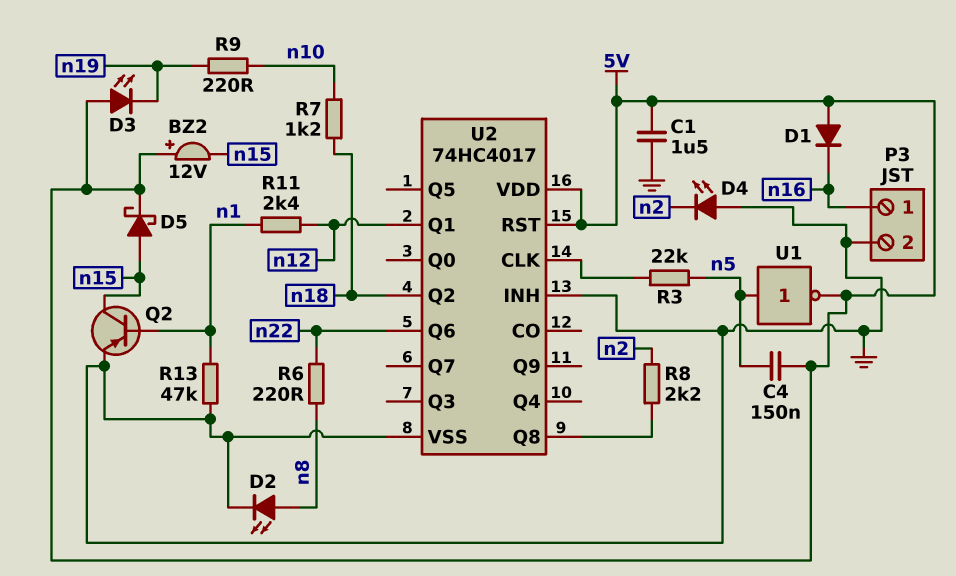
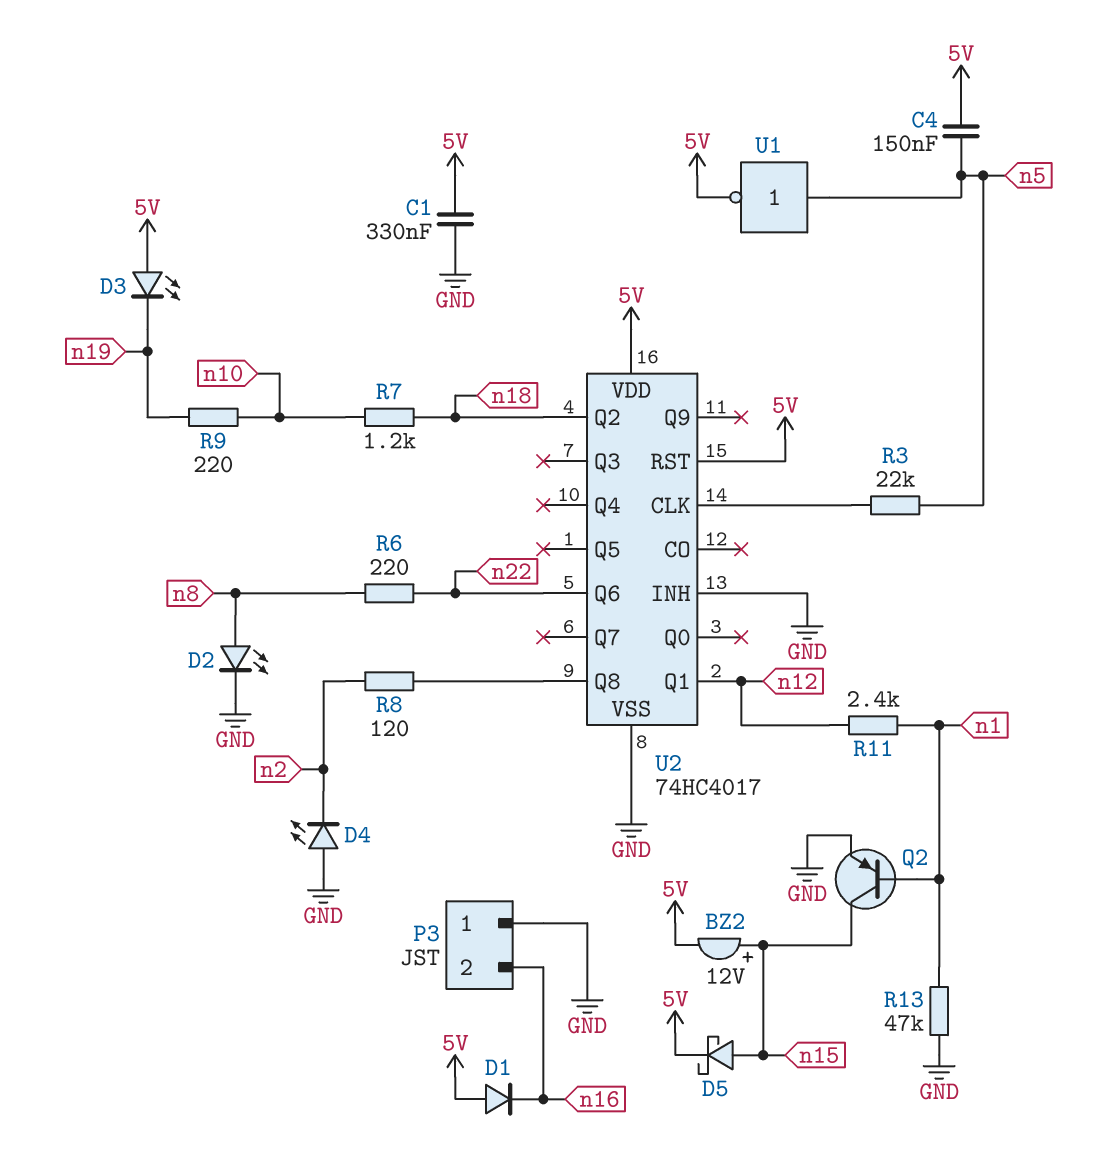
BZ2: buzzer 12V (plus 5V, minus n15) -> buzzer 12V (plus n15, minus 5V)
C1: 1.5uF (5V, GND) -> 330nF (5V, GND)
P3 pin 1: n16 -> GND
P3 pin 2: GND -> n16
R8: 2.2k (U2/Q8, n2) -> 120 (U2/Q8, n2)

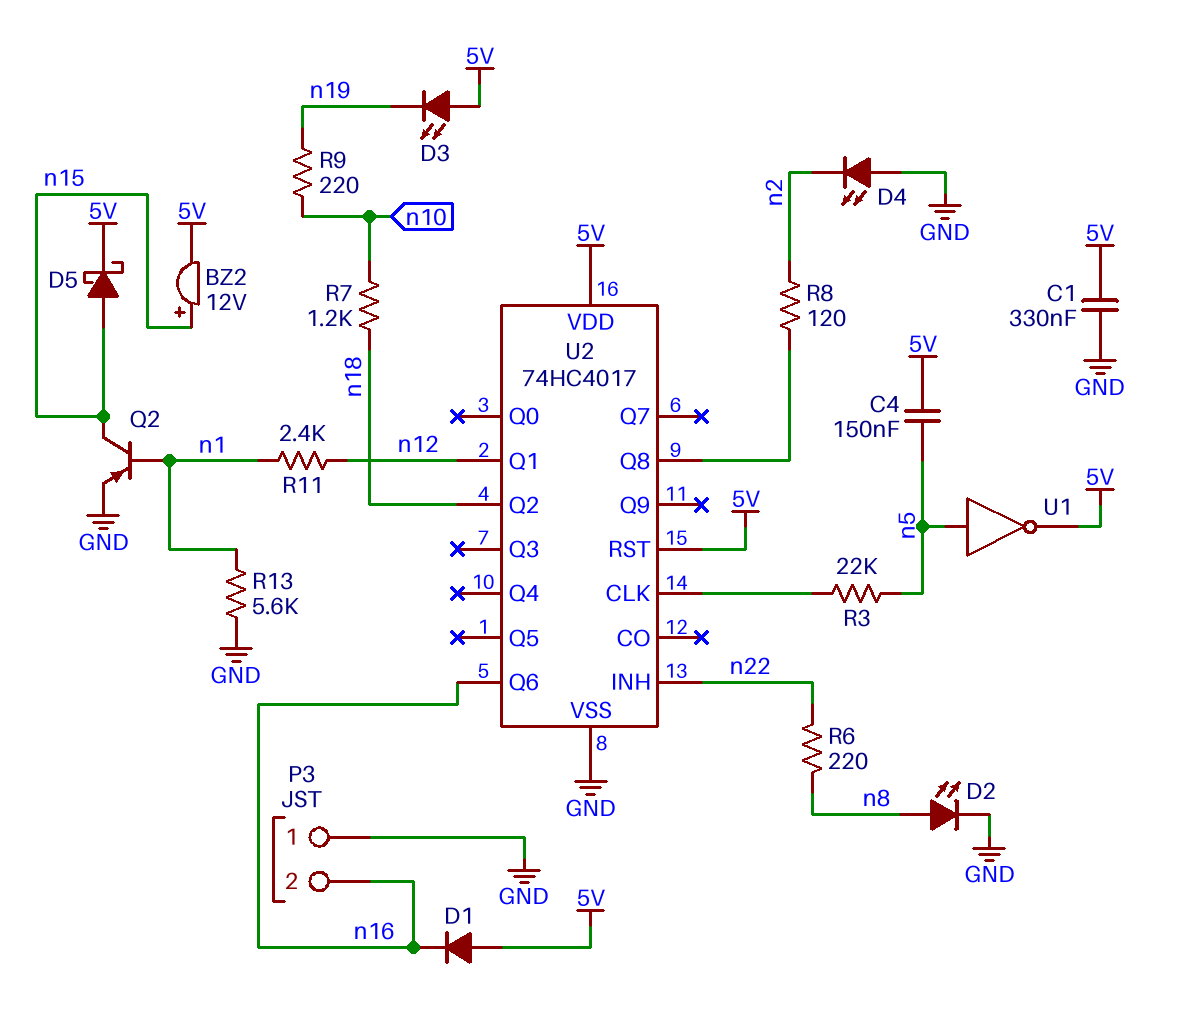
R13: 47k (GND, n1) -> 5.6k (GND, n1)
U2 pin INH: GND -> n22
U2 pin Q6: n22 -> n16

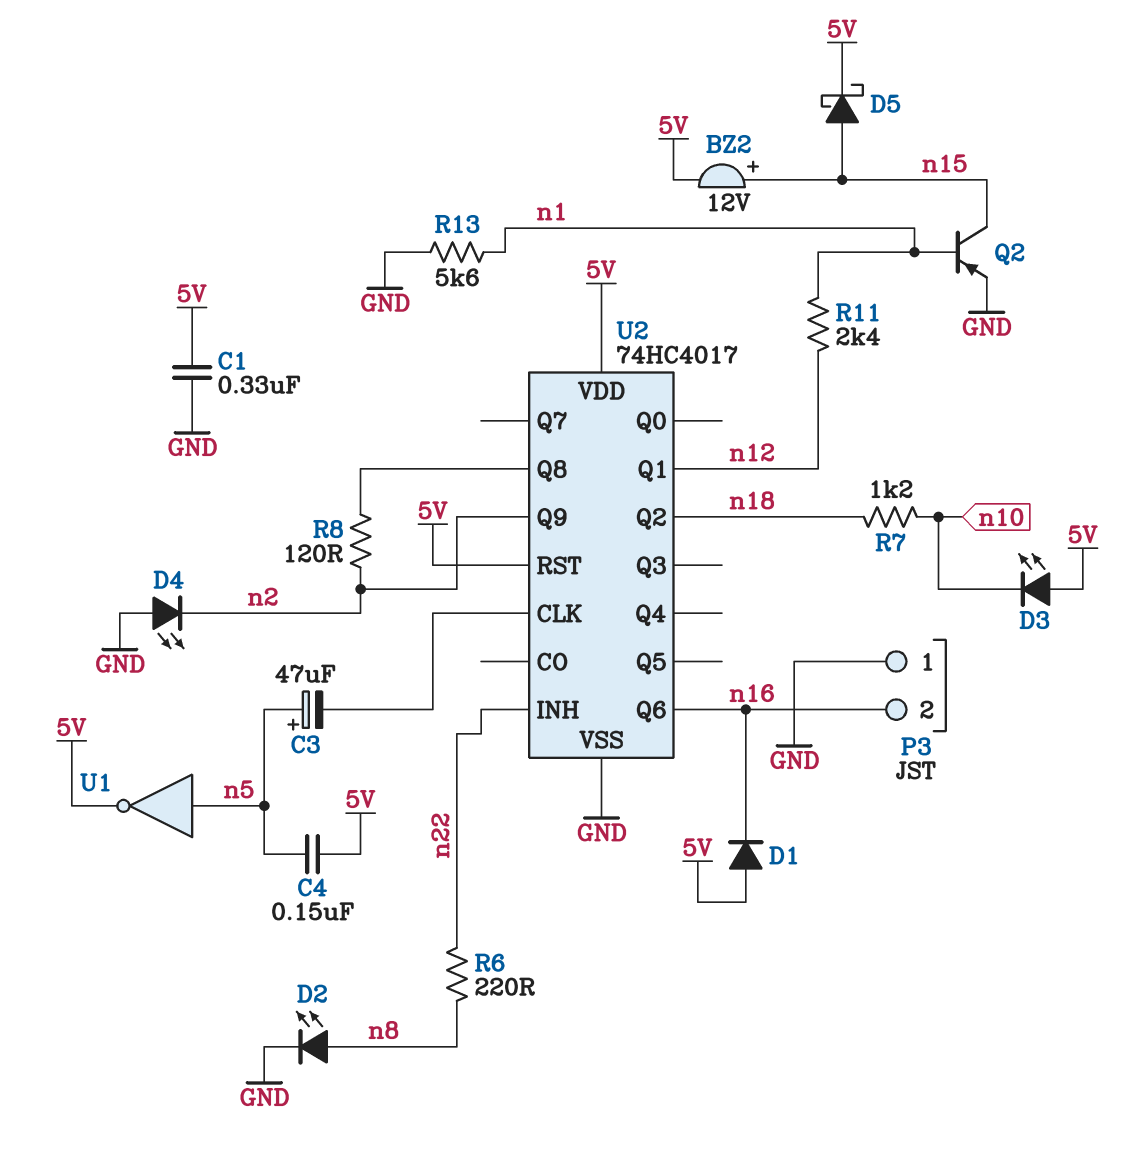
C3: none -> 47uF (plus n5, minus U2/CLK)
D3: LED (A 5V, K n19) -> LED (A 5V, K n10)
R3: 22k (U2/CLK, n5) -> none
R9: 220 (n10, n19) -> none
U2 pin Q9: none -> n2

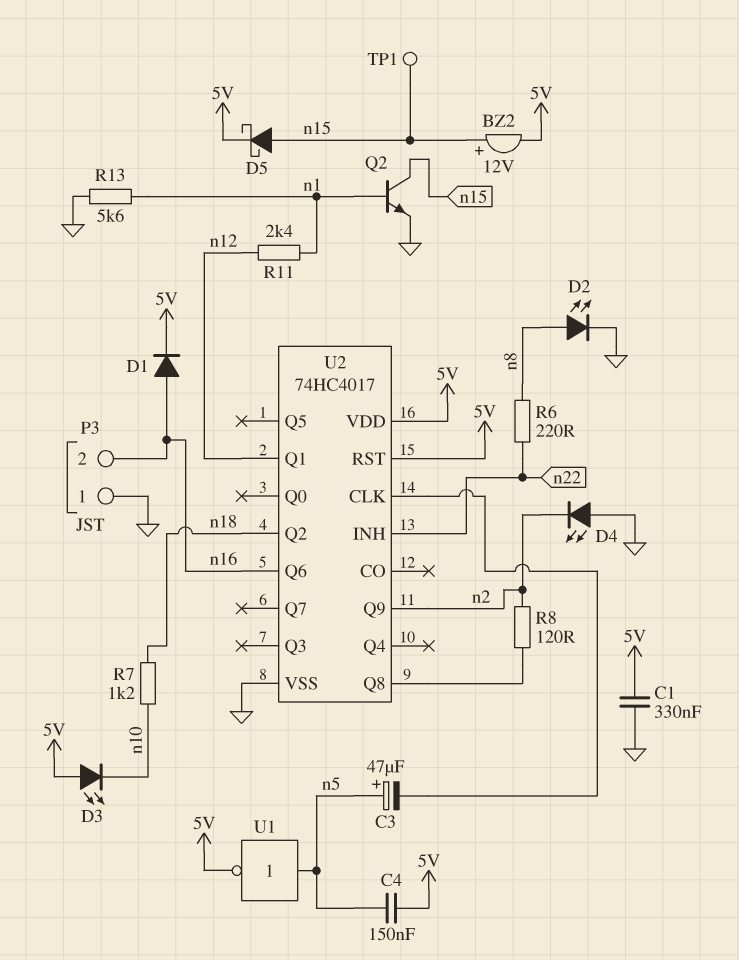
D1: diode (A 5V, K n16) -> diode (A n16, K 5V)
Q2: PNP (B n1, C n15, E GND) -> NPN (B n1, C n15, E GND)
TP1: none -> test point (n15)

